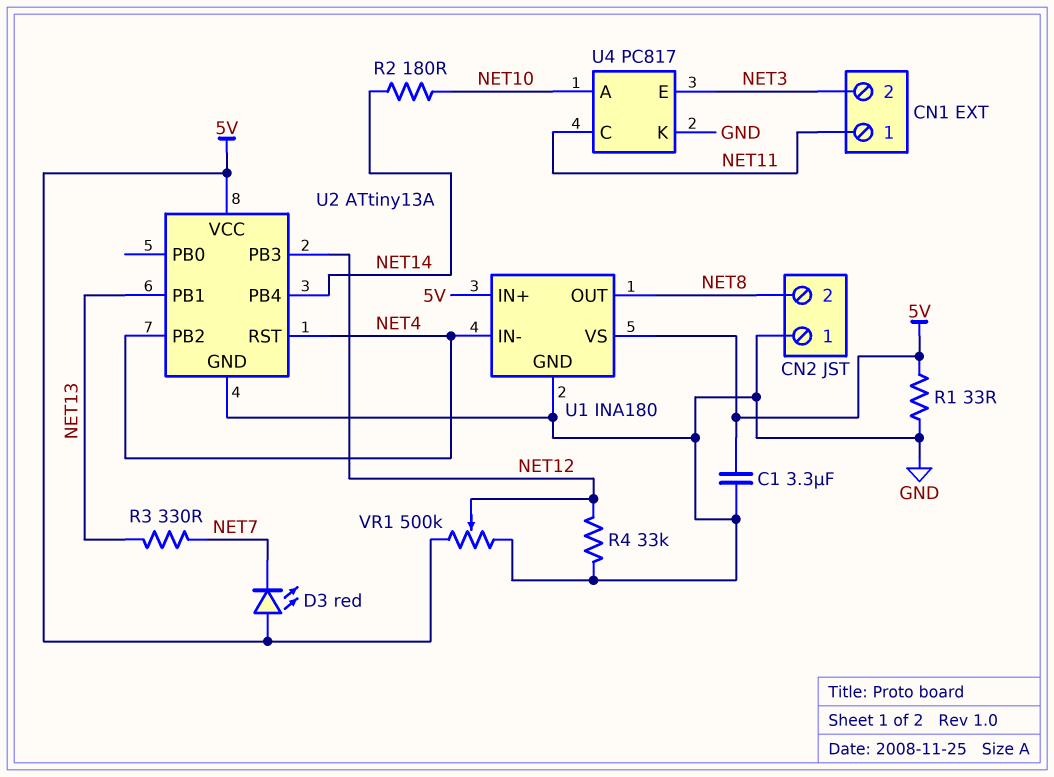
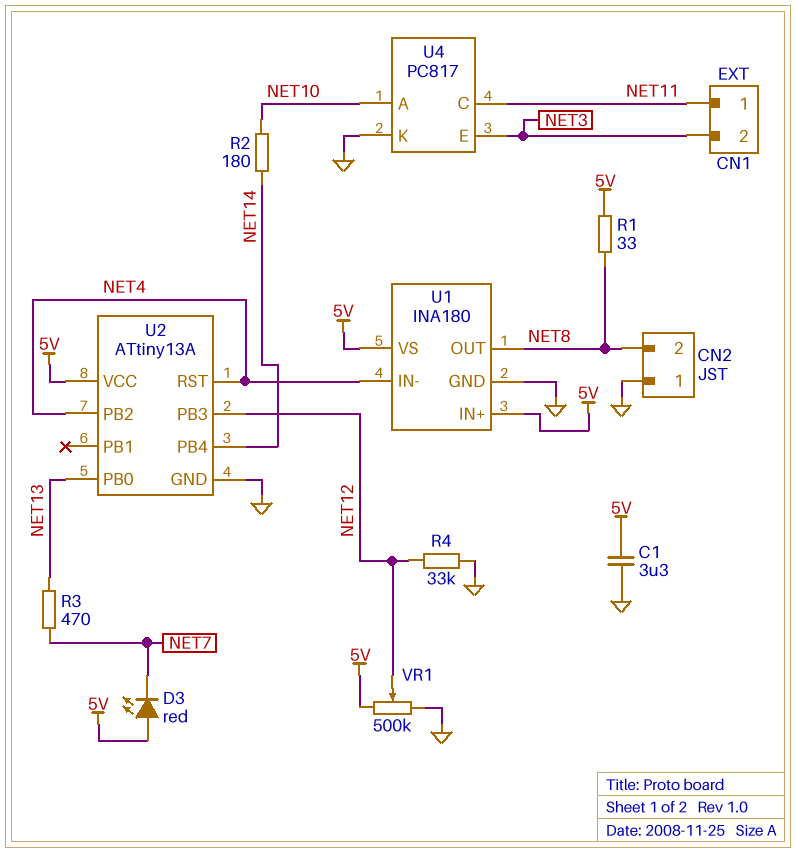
R1: 33 (5V, GND) -> 33 (5V, NET8)
R3: 330 (NET7, NET13) -> 470 (NET7, NET13)
U2 pin PB0: none -> NET13
U2 pin PB1: NET13 -> none

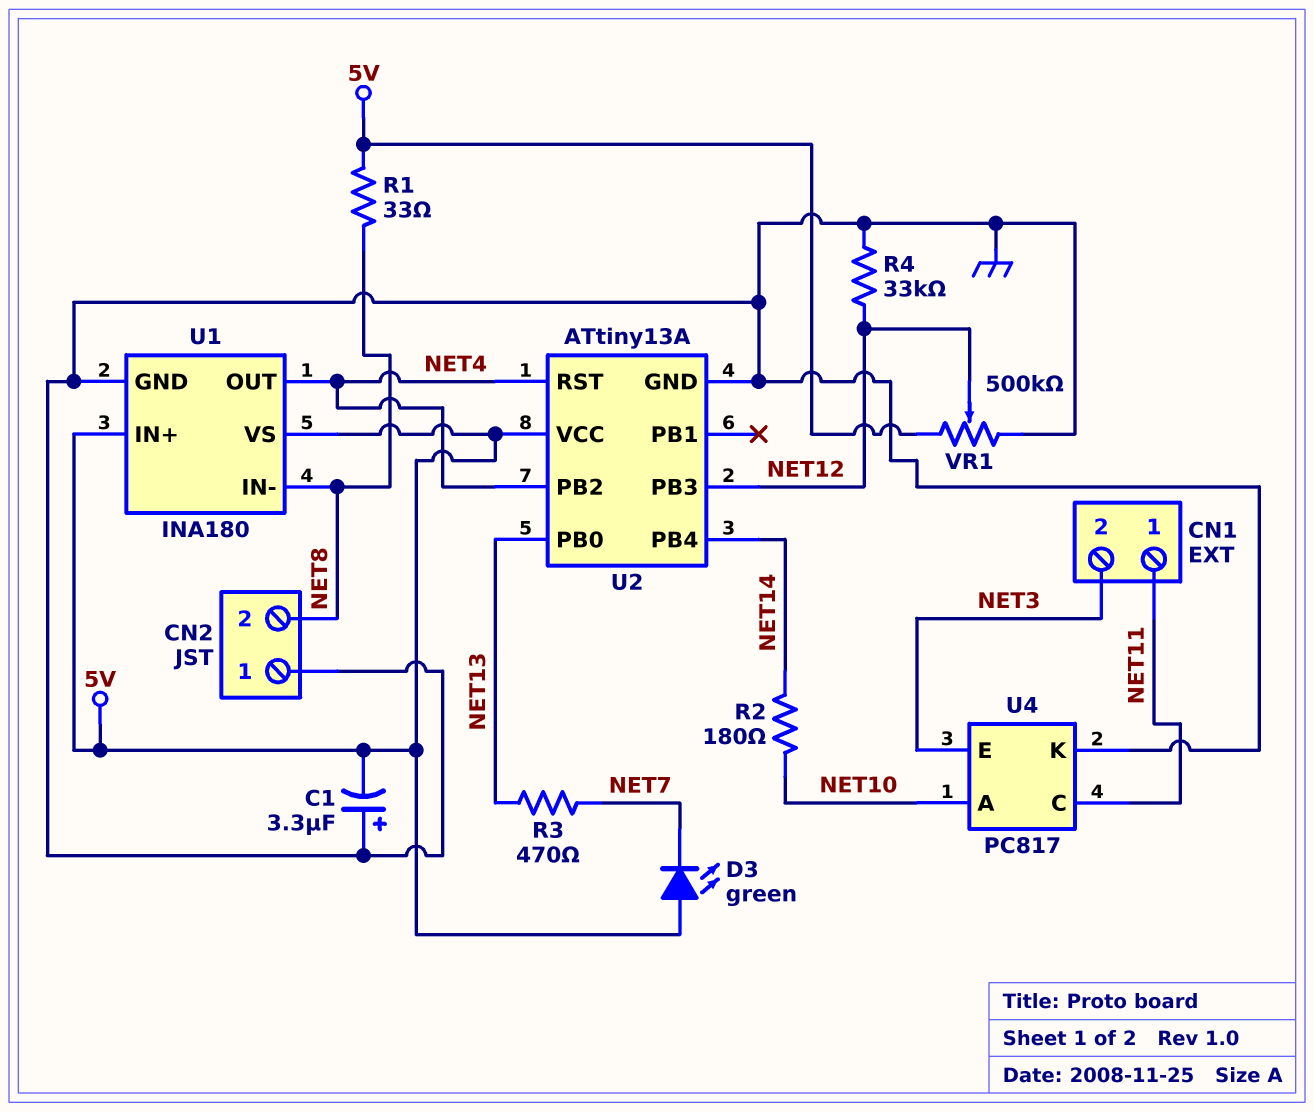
C1: 3.3uF (5V, GND) -> 3.3uF (plus GND, minus 5V)
D3: LED red (A 5V, K NET7) -> LED green (A 5V, K NET7)
U1 pin IN-: NET4 -> NET8
U1 pin OUT: NET8 -> NET4

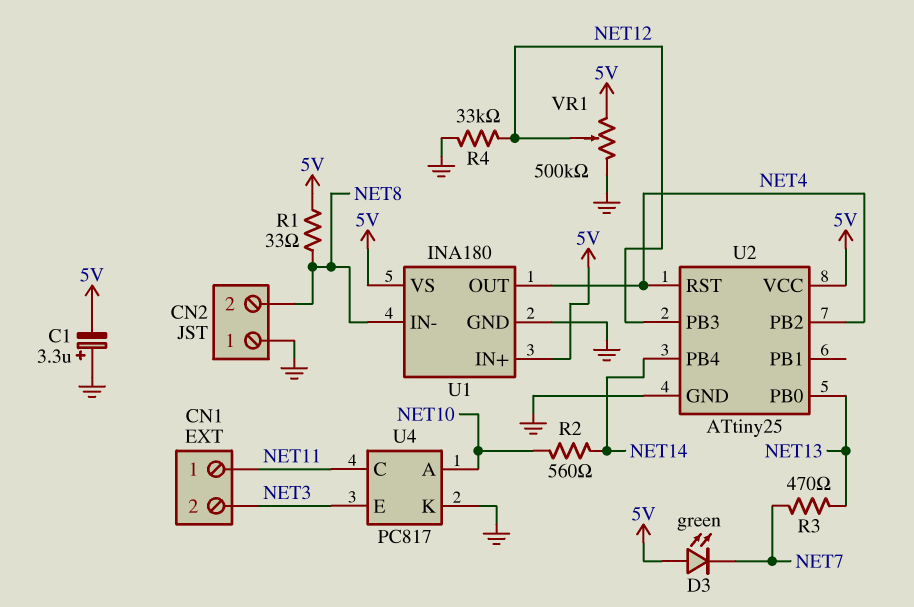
R2: 180 (NET10, NET14) -> 560 (NET10, NET14)
U2: ATtiny13A -> ATtiny25

